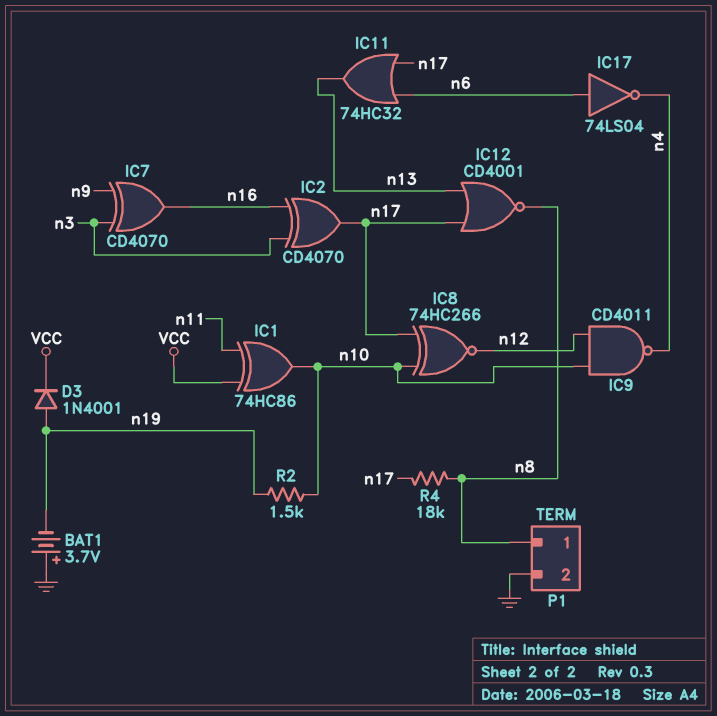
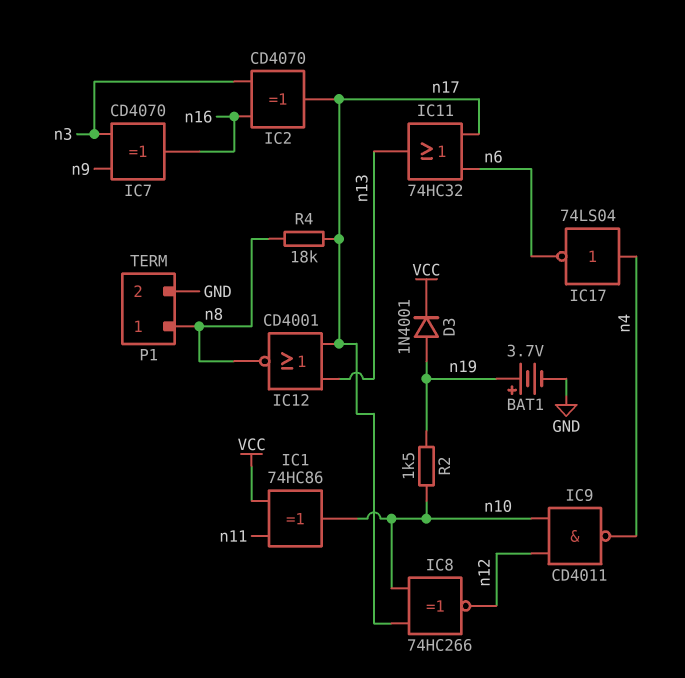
BAT1: 3.7V (plus GND, minus n19) -> 3.7V (plus n19, minus GND)
IC17: NOT 74LS04 (in n6, out n4) -> NOT 74LS04 (in n4, out n6)

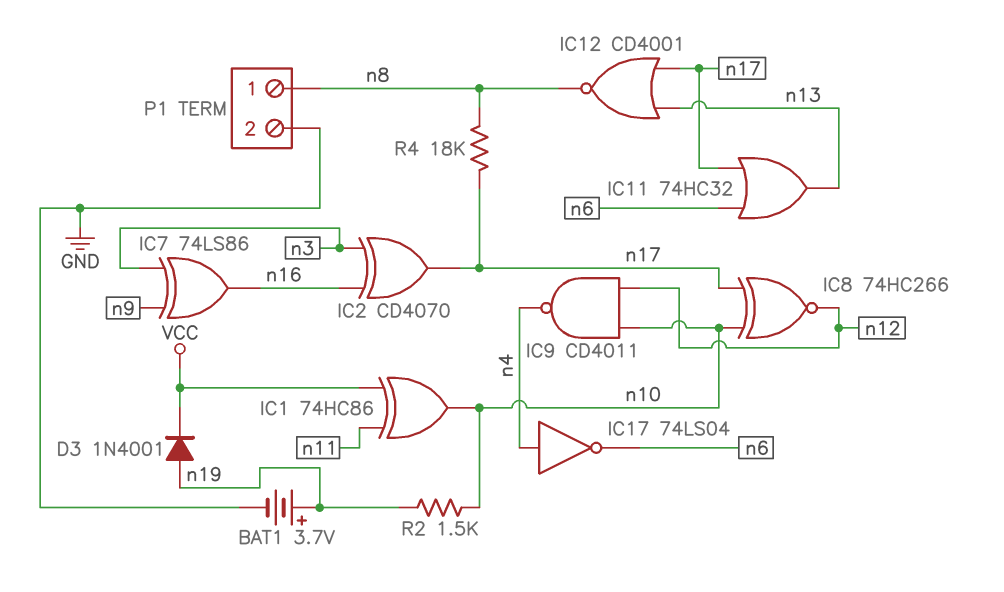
IC7: XOR CD4070 (in n3, in n9, out n16) -> XOR 74LS86 (in n3, in n9, out n16)

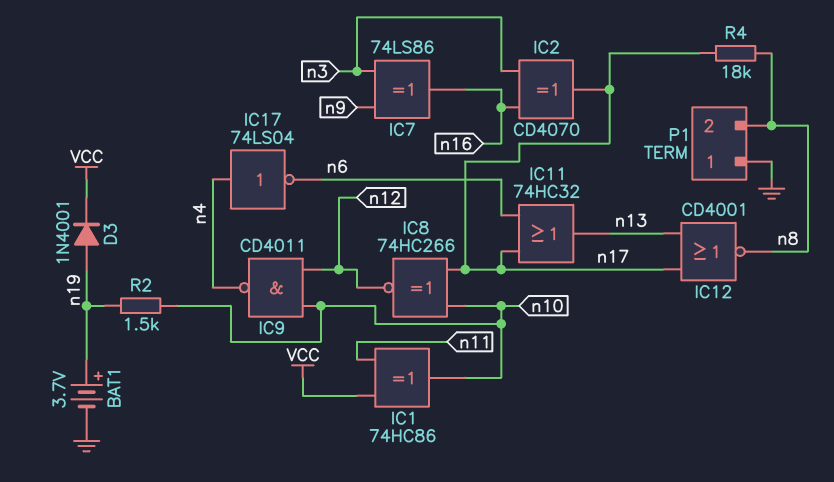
P1 pin 1: n8 -> GND
P1 pin 2: GND -> n8

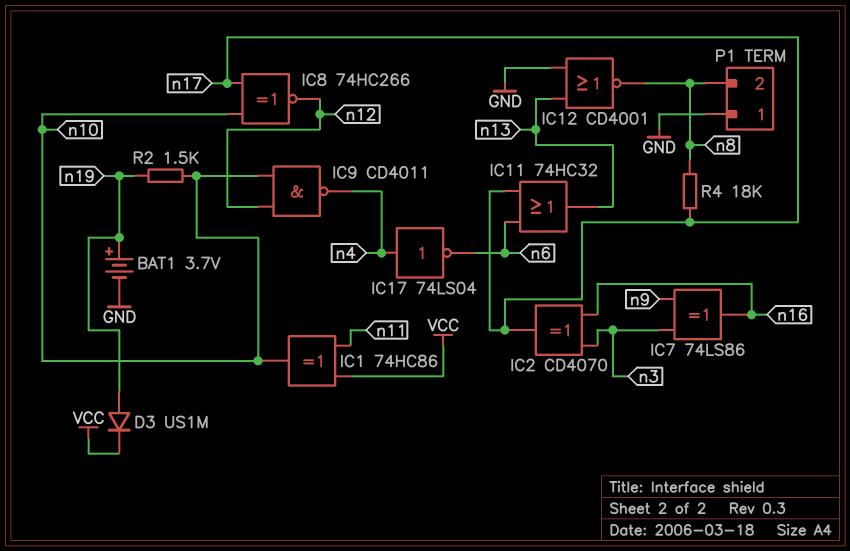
D3: diode 1N4001 (A n19, K VCC) -> diode US1M (A n19, K VCC)
IC12: NOR CD4001 (in n13, in n17, out n8) -> NOR CD4001 (in GND, in n13, out n8)

